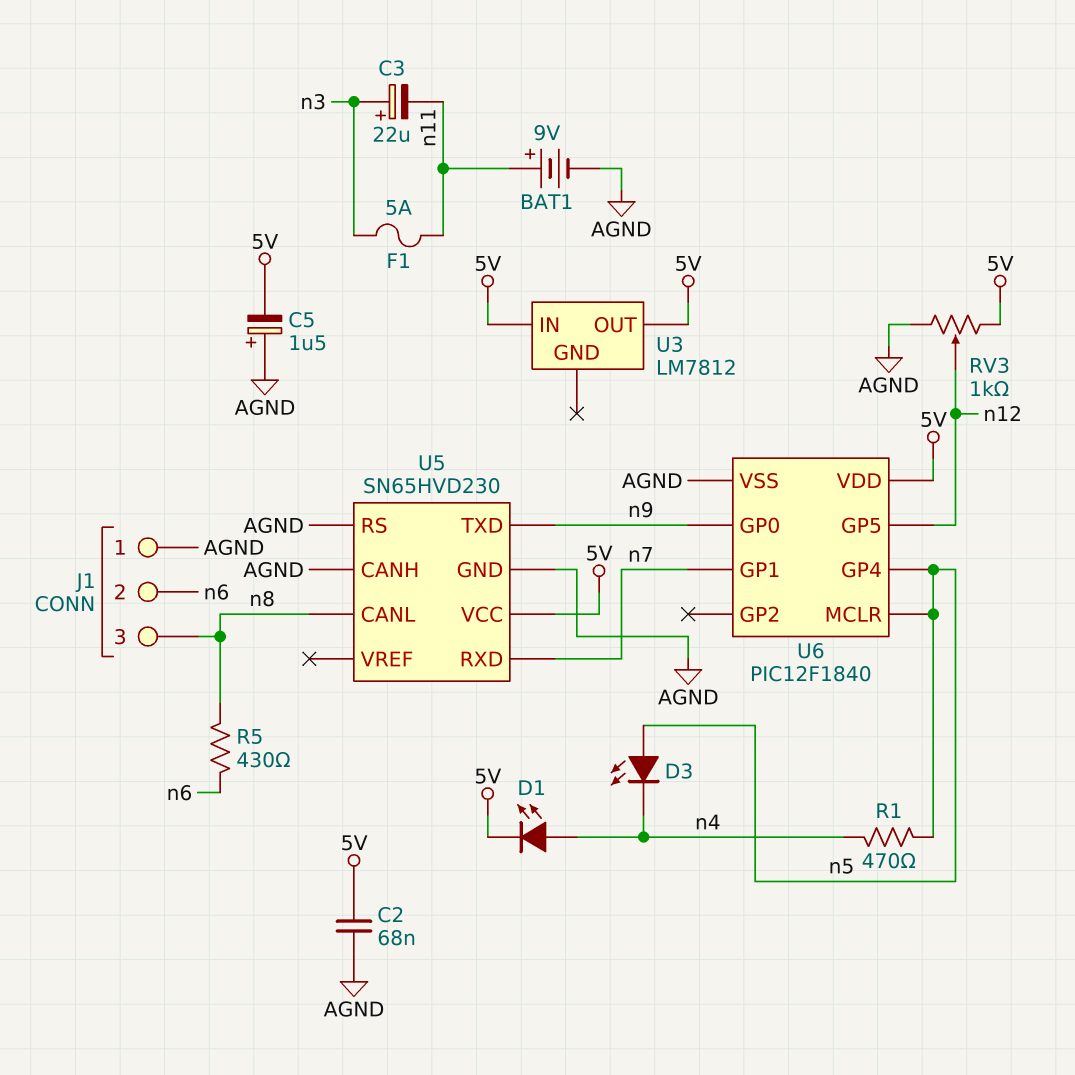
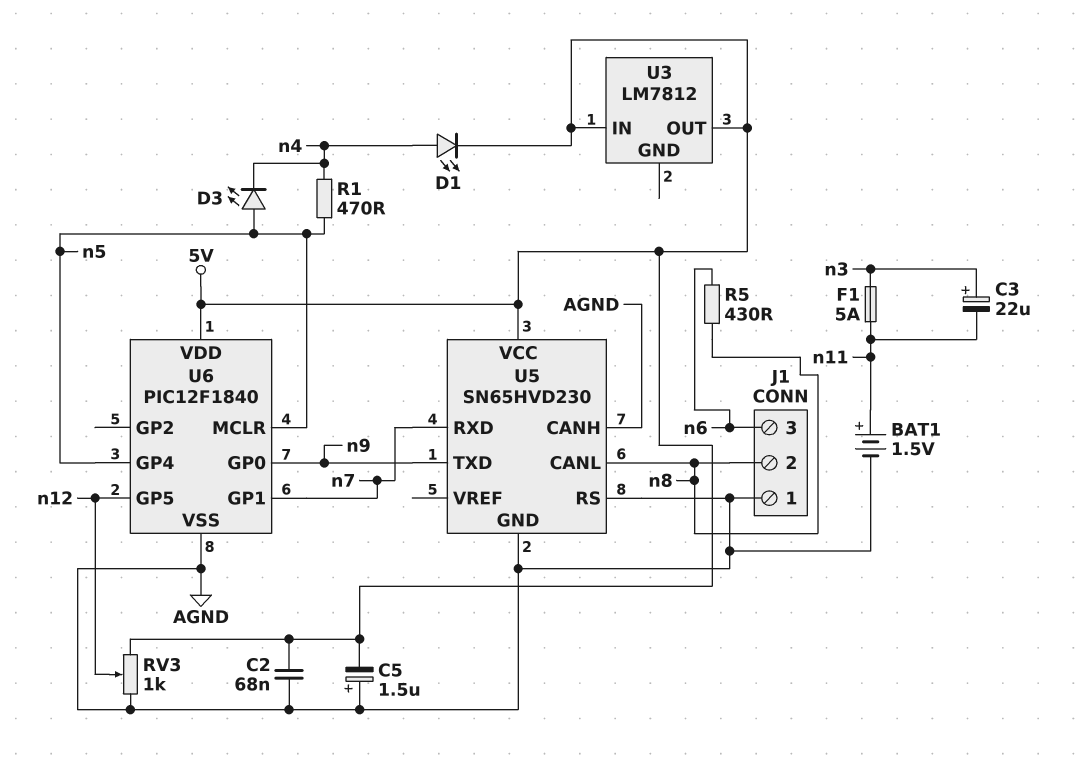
BAT1: 9V (plus n11, minus AGND) -> 1.5V (plus n11, minus AGND)
J1 pin 2: n6 -> n8
J1 pin 3: n8 -> n6

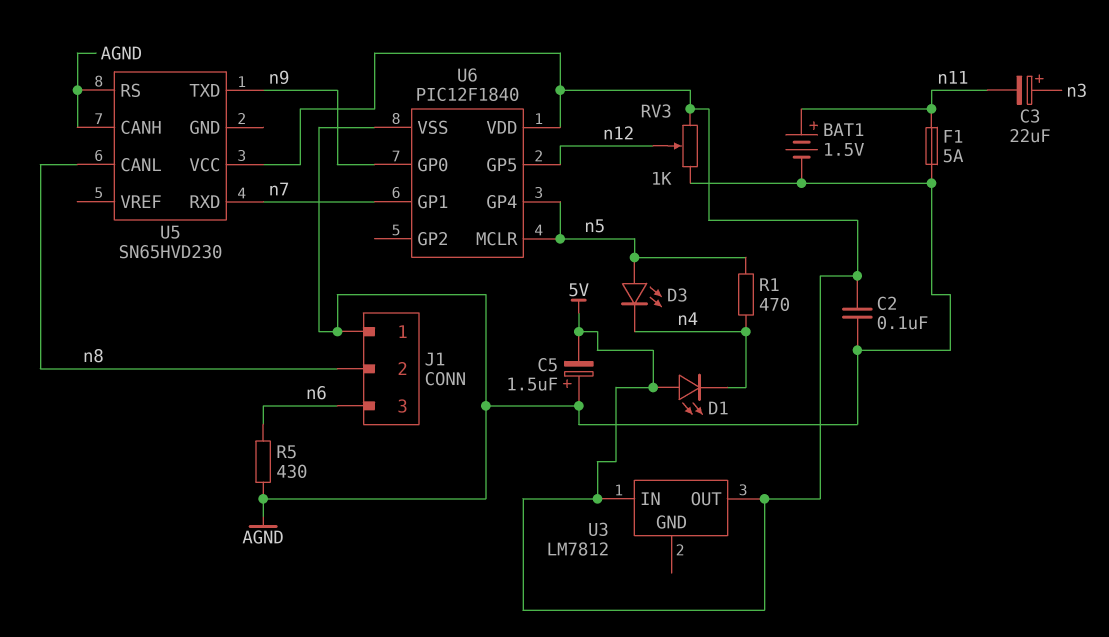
C2: 68nF (5V, AGND) -> 100nF (5V, AGND)
D1: LED (A n4, K 5V) -> LED (A 5V, K n4)
F1: 5A (n3, n11) -> 5A (AGND, n11)
R5: 430 (n6, n8) -> 430 (AGND, n6)
U5 pin GND: AGND -> none

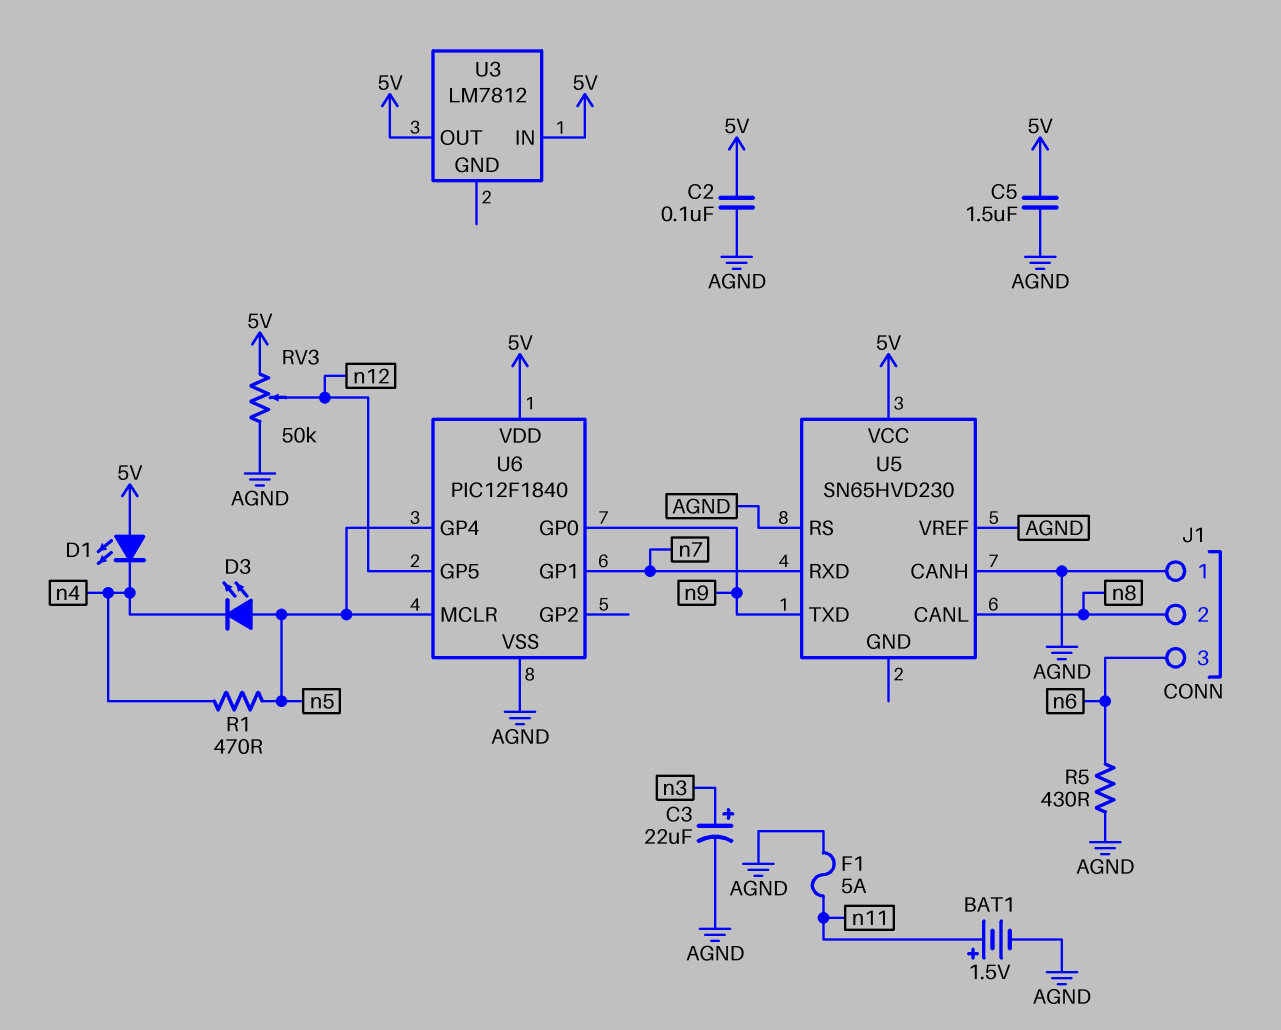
C3: 22uF (plus n3, minus n11) -> 22uF (plus n3, minus AGND)
C5: 1.5uF (plus AGND, minus 5V) -> 1.5uF (5V, AGND)
RV3: 1k (5V, AGND, wiper n12) -> 50k (5V, AGND, wiper n12)
U5 pin VREF: none -> AGND

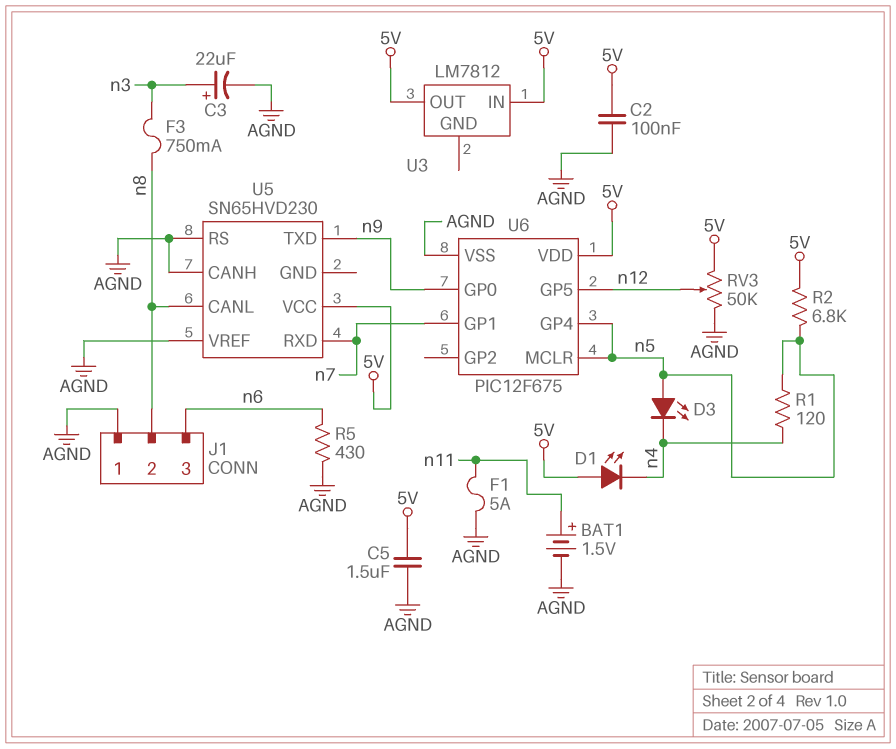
F3: none -> 750mA (n3, n8)
R1: 470 (n4, n5) -> 120 (n4, n5)
R2: none -> 6.8k (5V, n5)
U6: PIC12F1840 -> PIC12F675

